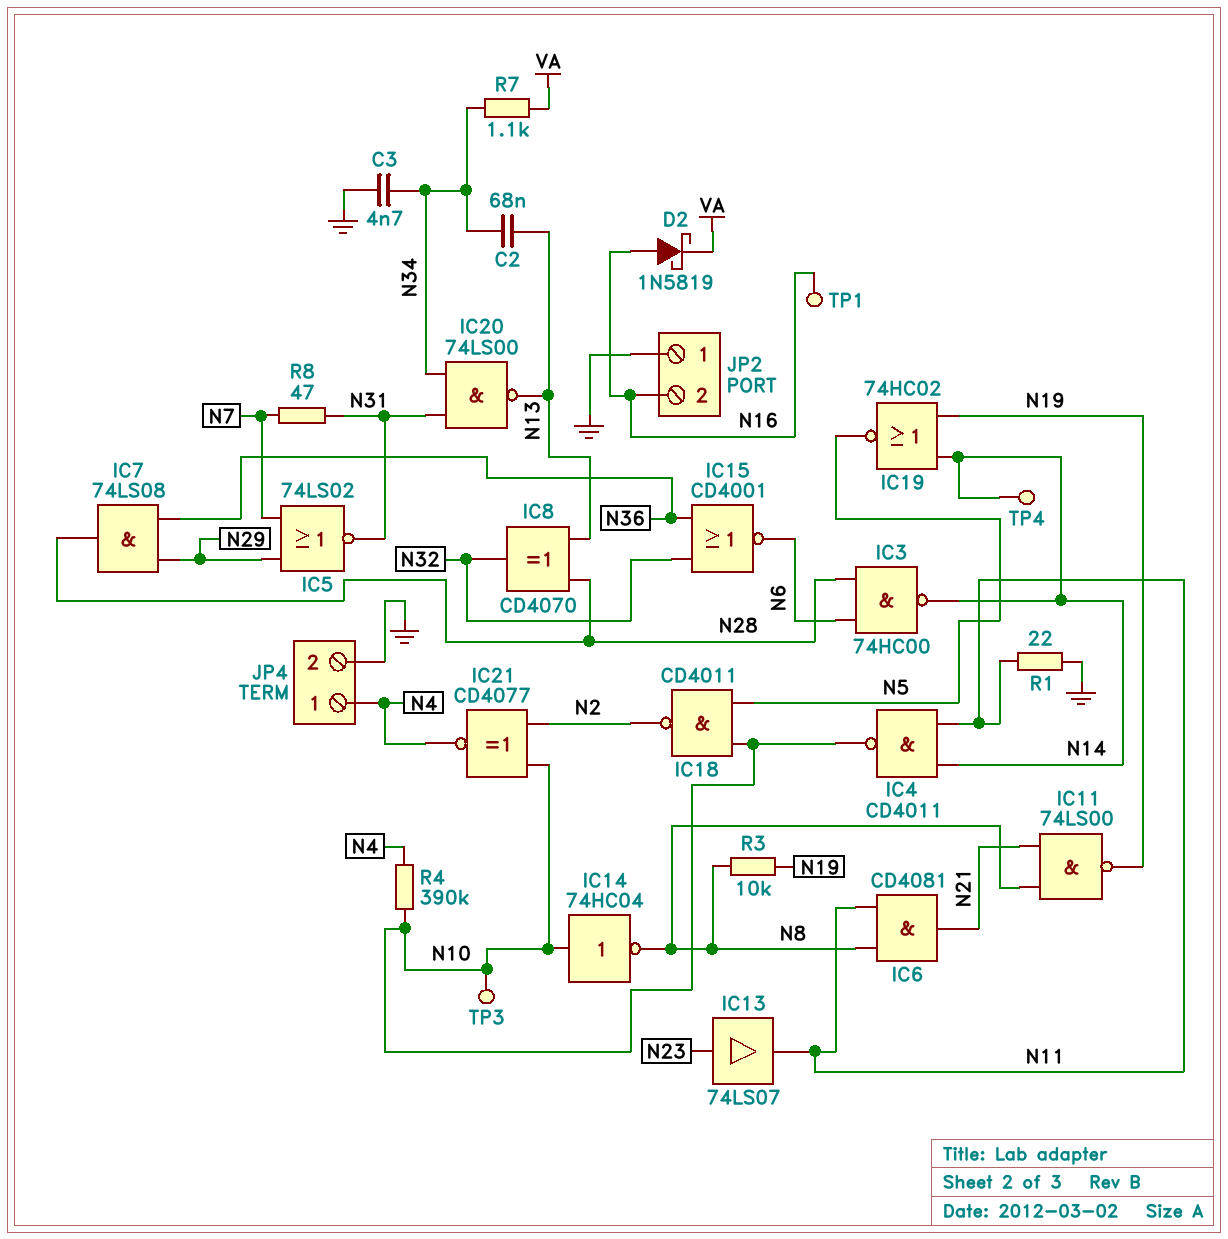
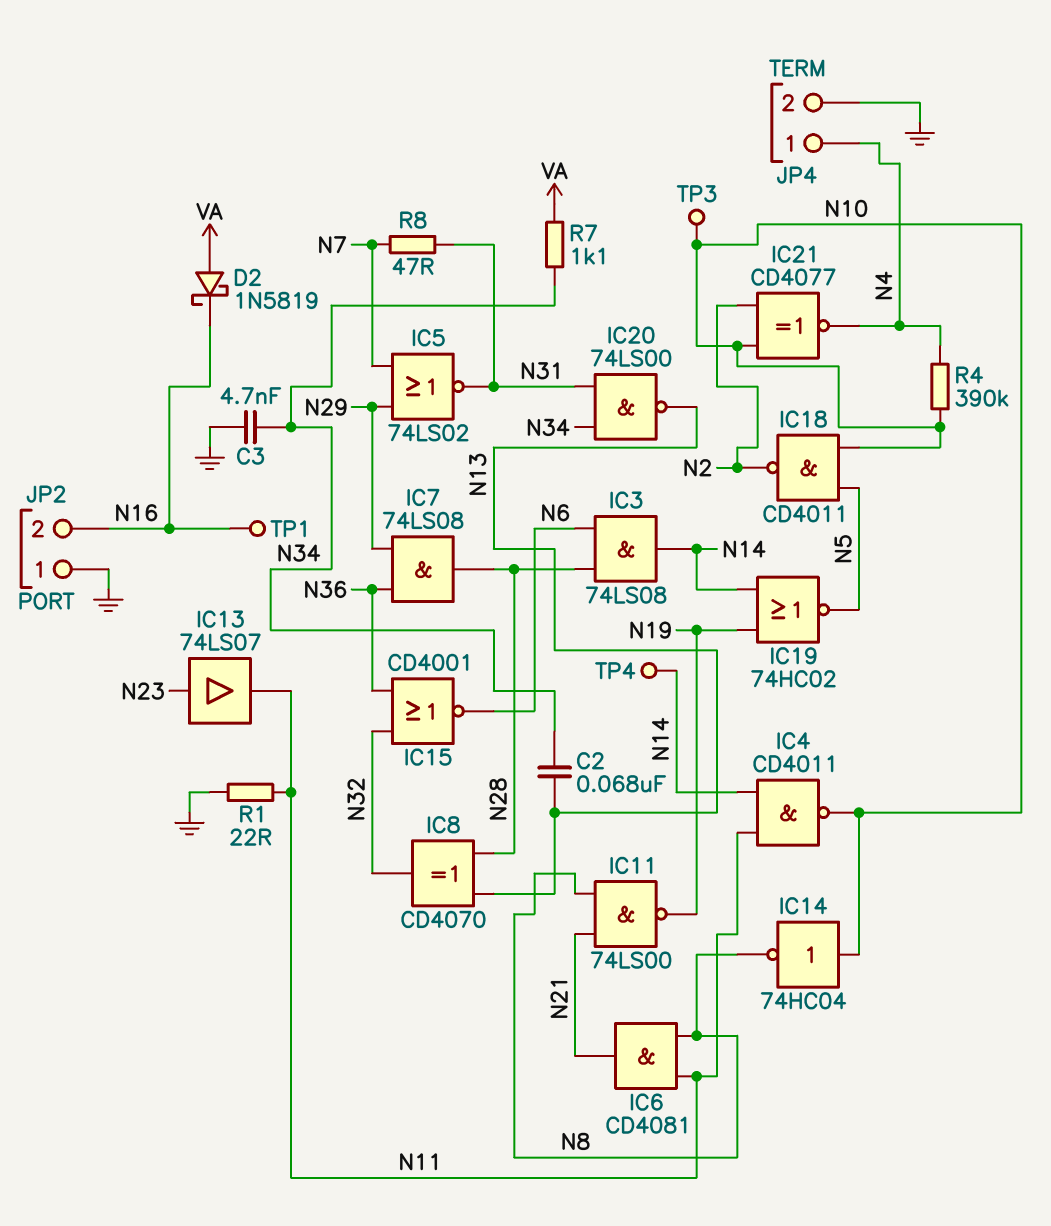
D2: schottky 1N5819 (A N16, K VA) -> schottky 1N5819 (A VA, K N16)
IC3: NAND 74HC00 (in N6, in N28, out N14) -> AND 74LS08 (in N6, in N28, out N14)
R3: 10k (N8, N19) -> none

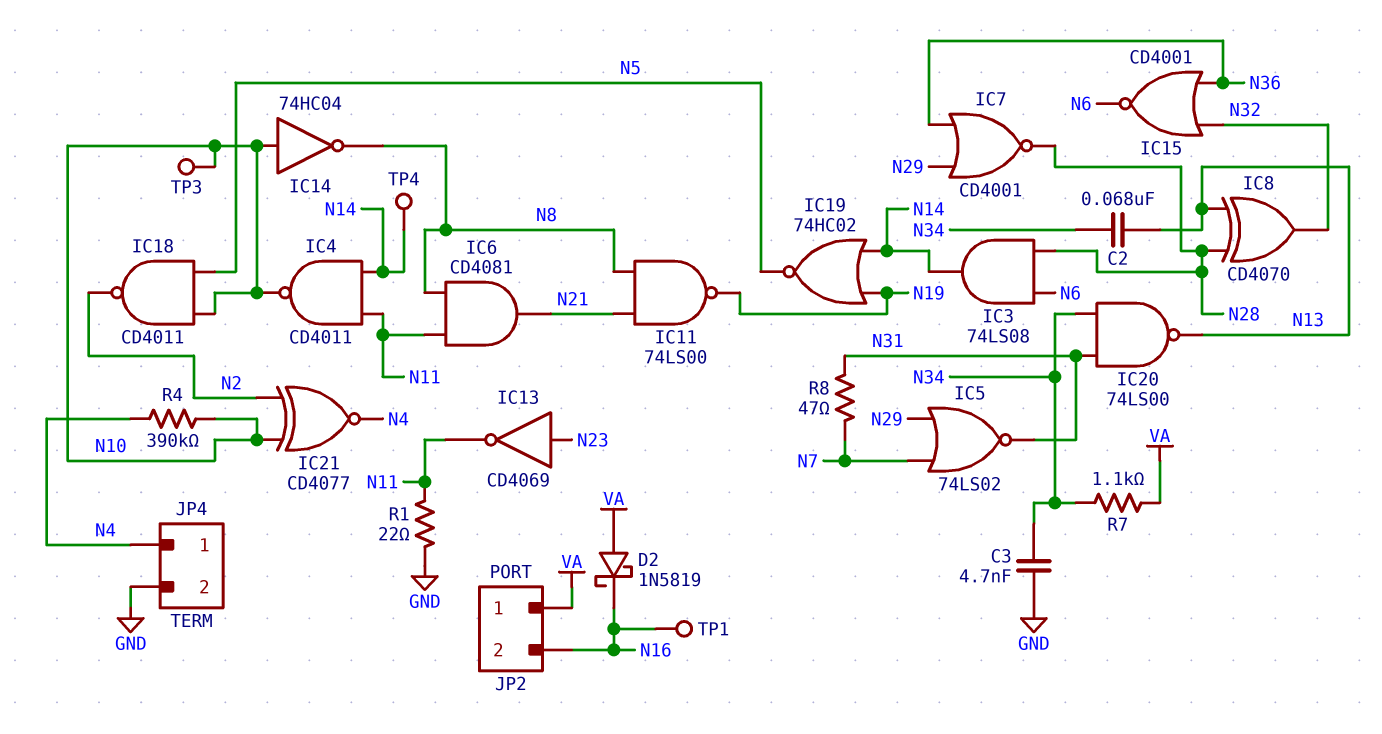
IC7: AND 74LS08 (in N29, in N36, out N28) -> NOR CD4001 (in N29, in N36, out N28)
IC13: buffer 74LS07 (in N23, out N11) -> NOT CD4069 (in N23, out N11)
JP2 pin 1: GND -> VA

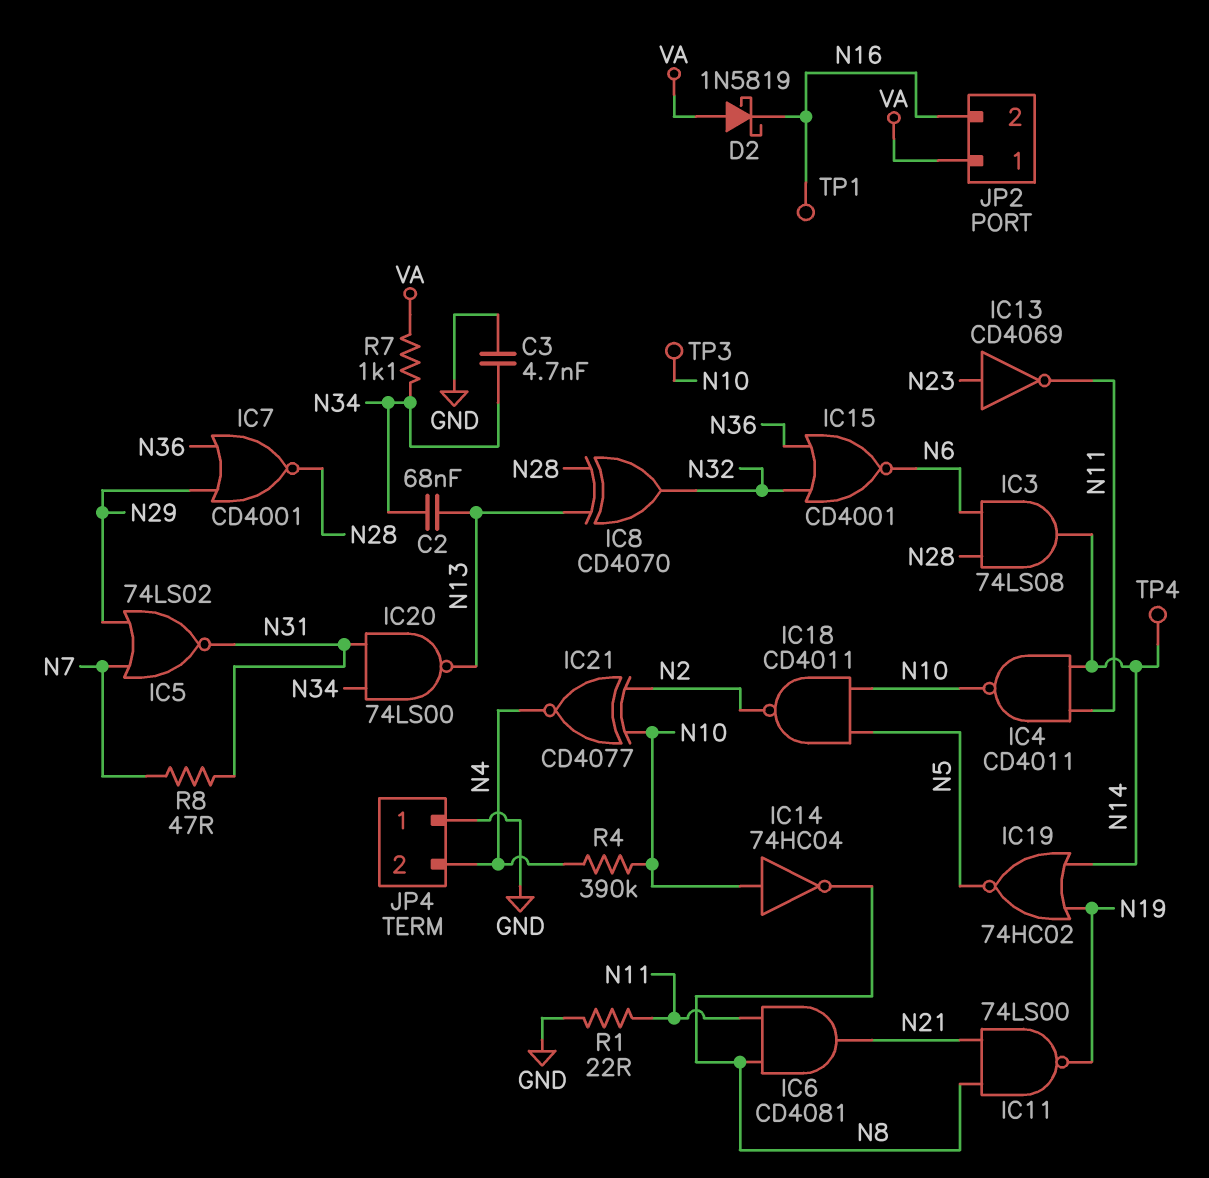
JP4 pin 1: N4 -> GND
JP4 pin 2: GND -> N4

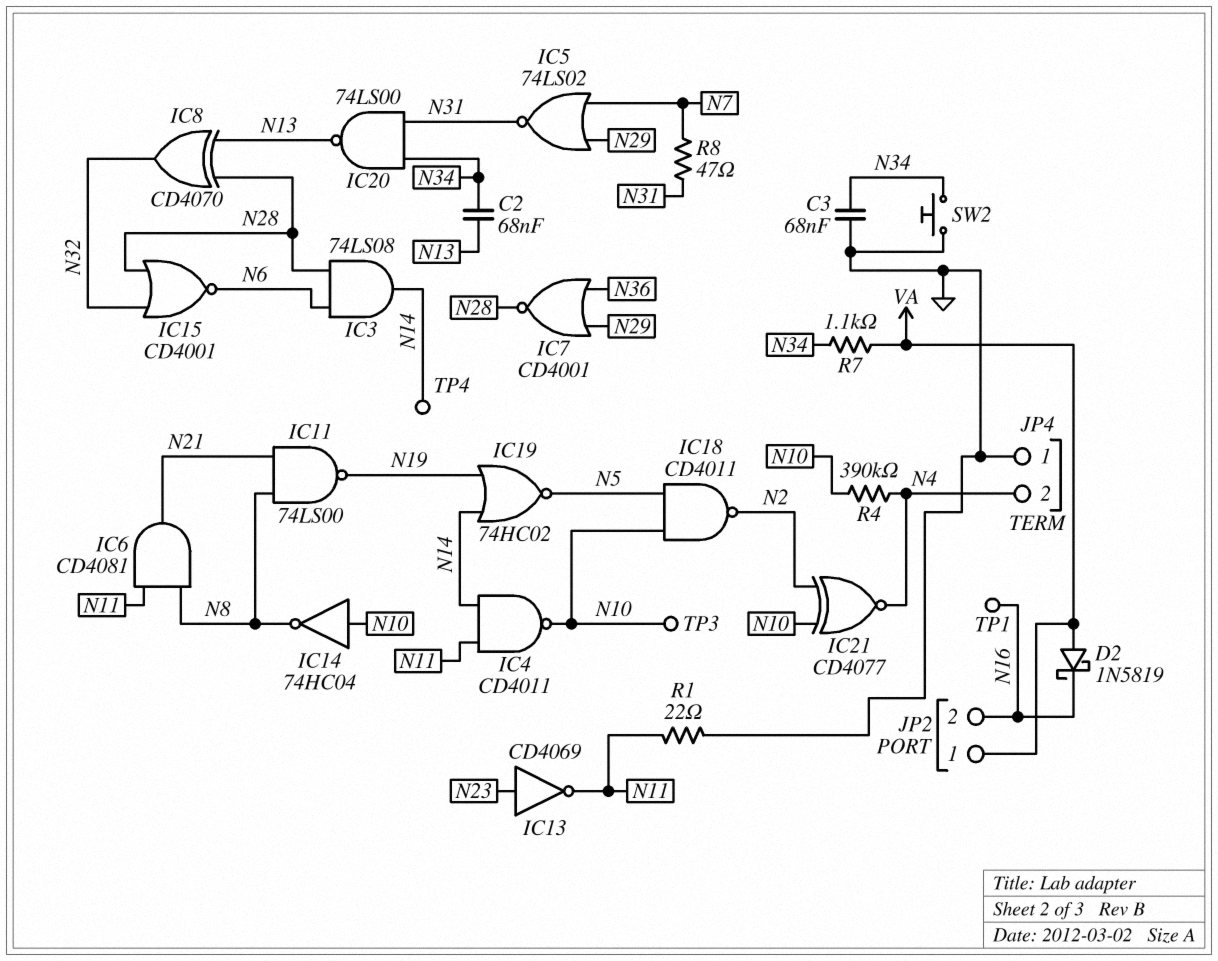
C3: 4.7nF (GND, N34) -> 68nF (GND, N34)
IC15: NOR CD4001 (in N32, in N36, out N6) -> NOR CD4001 (in N28, in N32, out N6)
SW2: none -> button (GND, N34)

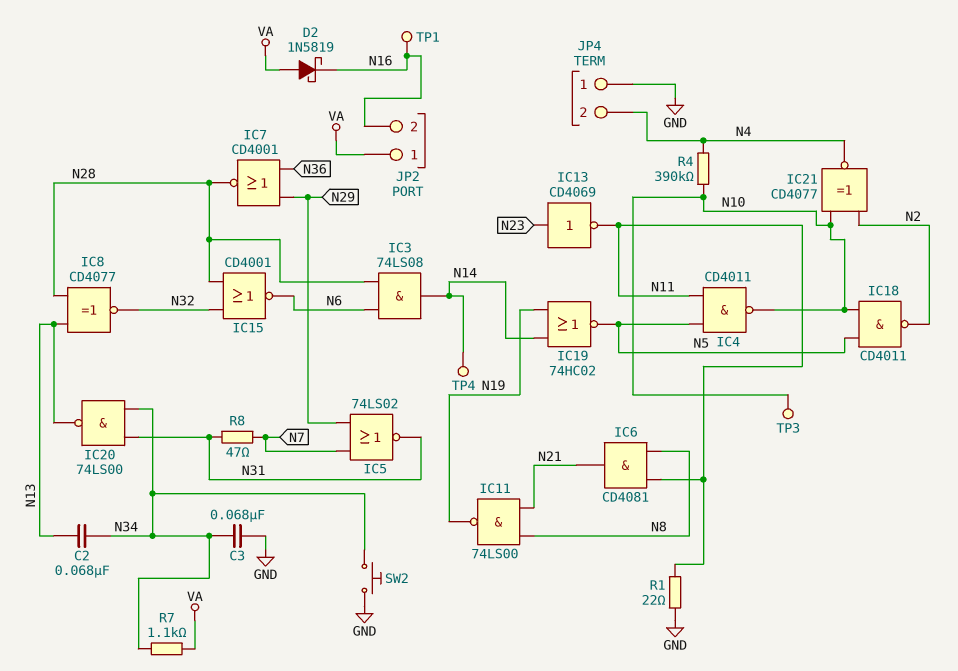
IC4: NAND CD4011 (in N11, in N14, out N10) -> NAND CD4011 (in N5, in N11, out N10)
IC8: XOR CD4070 (in N13, in N28, out N32) -> XNOR CD4077 (in N13, in N28, out N32)
IC14: NOT 74HC04 (in N10, out N8) -> none

